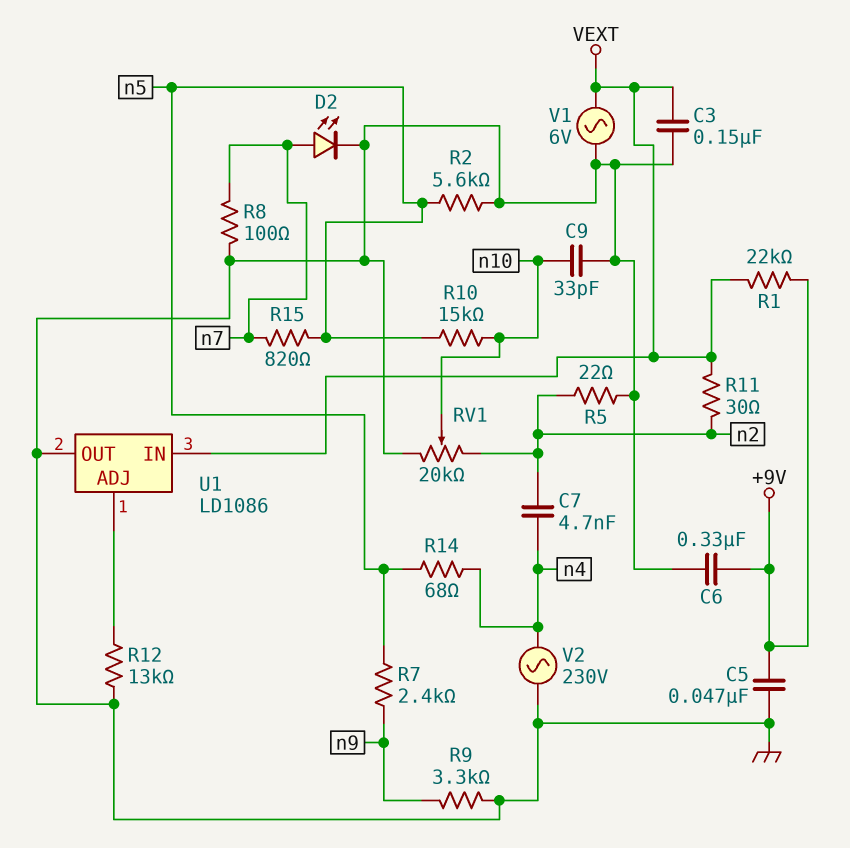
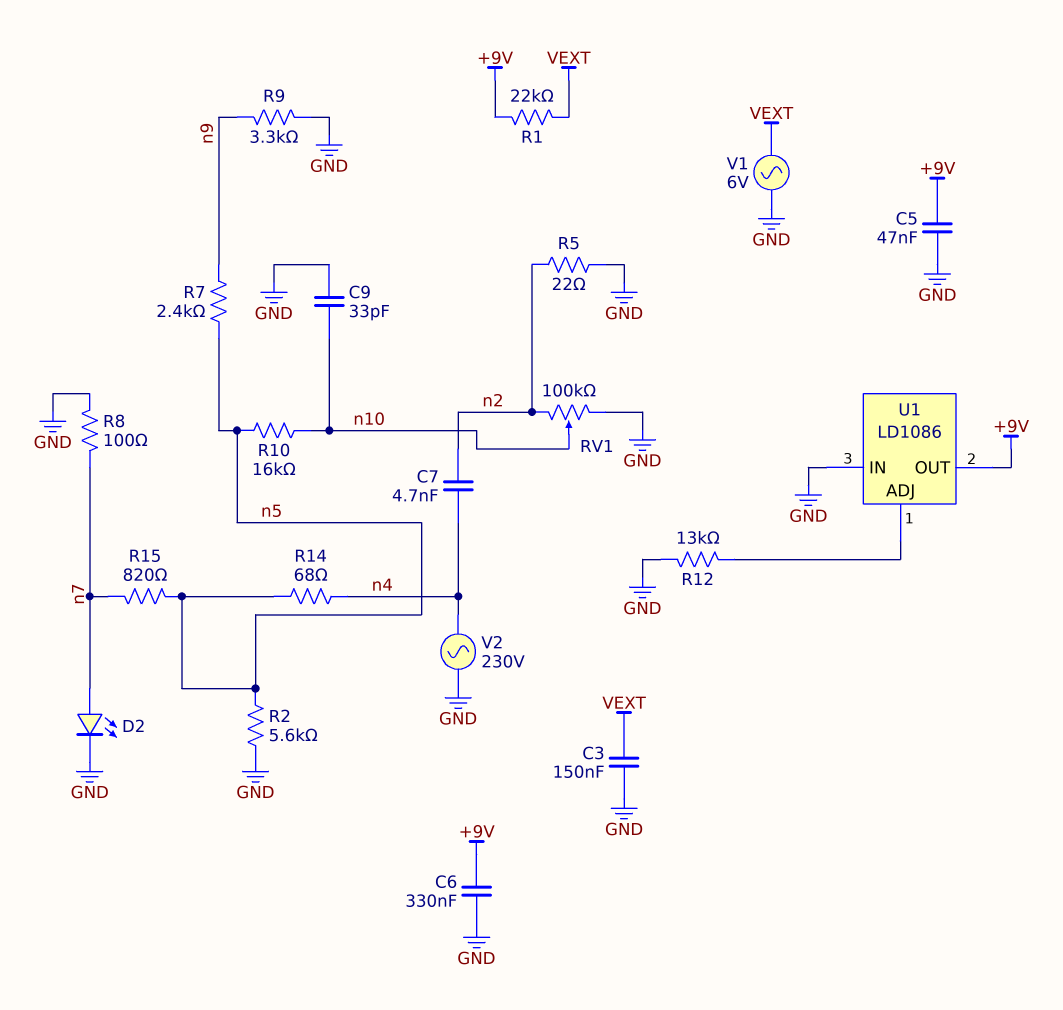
R10: 15k (n5, n10) -> 16k (n5, n10)
R11: 30 (VEXT, n2) -> none
RV1: 20k (GND, n2, wiper n10) -> 100k (GND, n2, wiper n10)
U1 pin IN: VEXT -> GND
U1 pin OUT: GND -> +9V

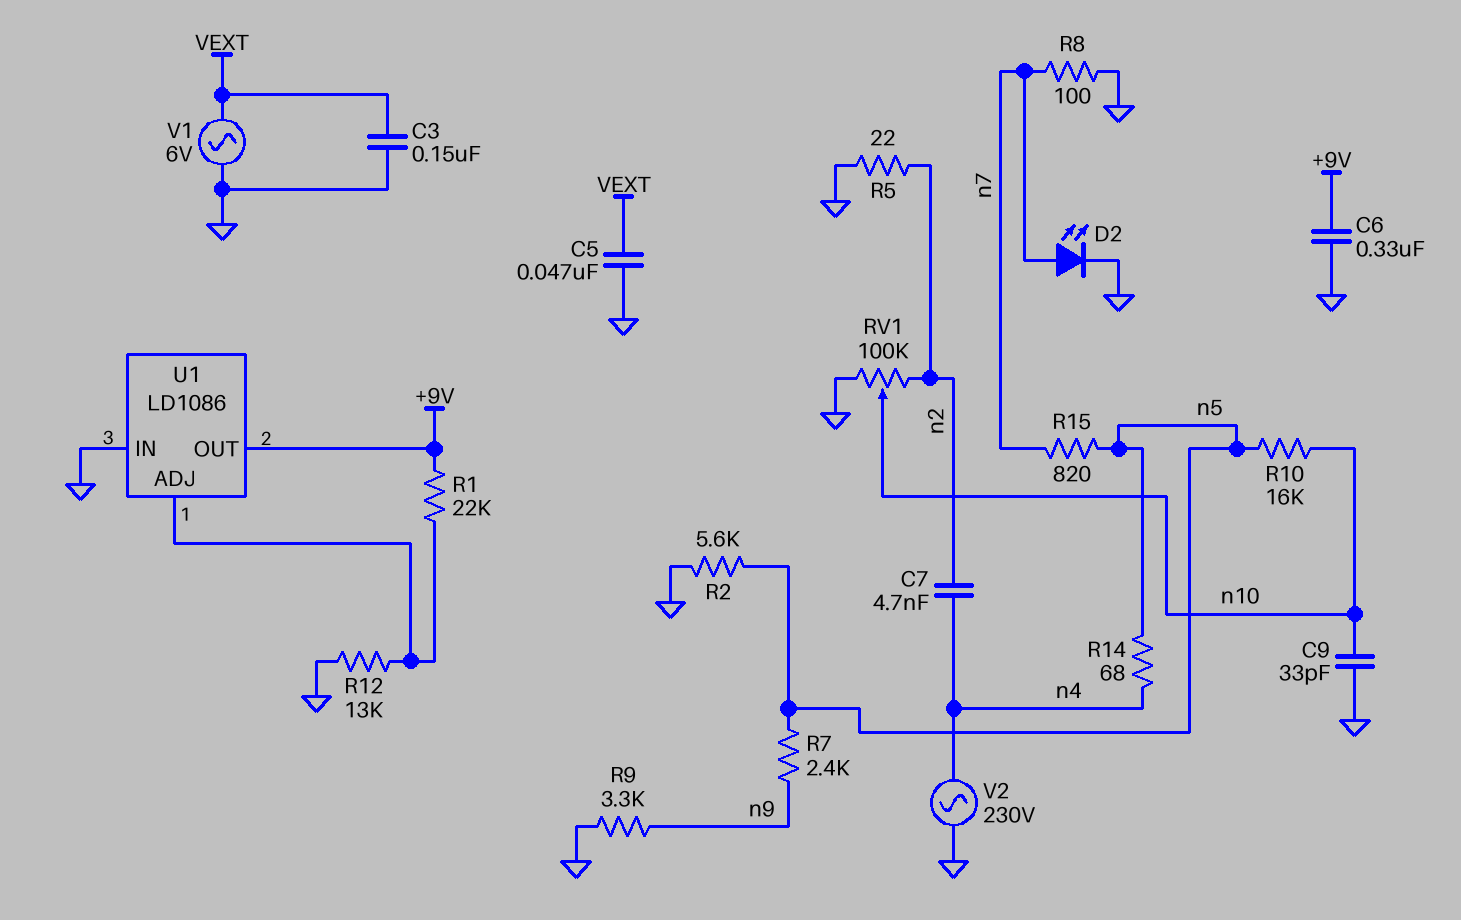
C5: 47nF (+9V, GND) -> 47nF (GND, VEXT)
R1: 22k (+9V, VEXT) -> 22k (+9V, U1/ADJ)

